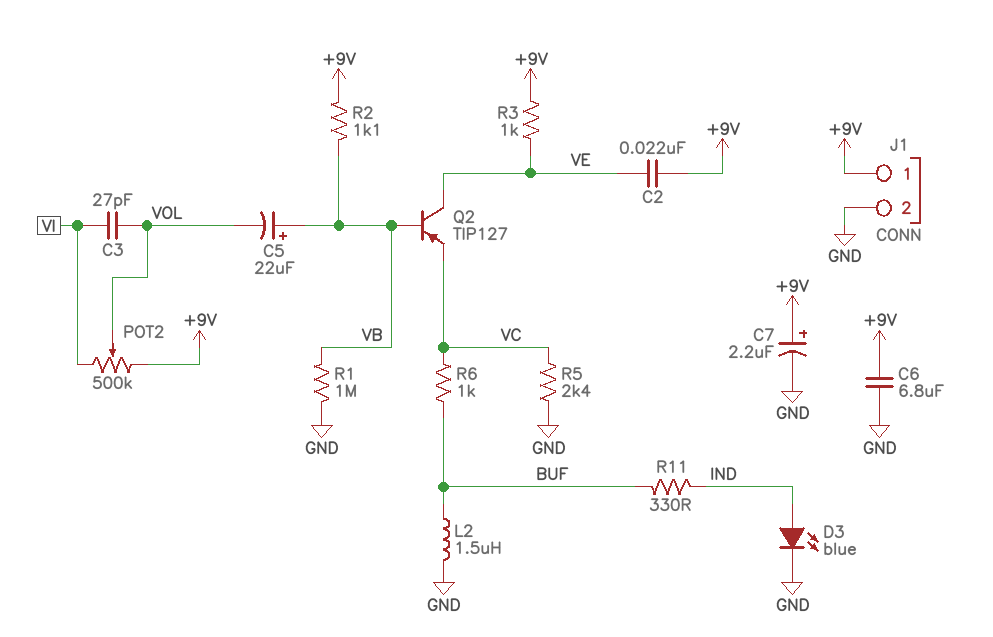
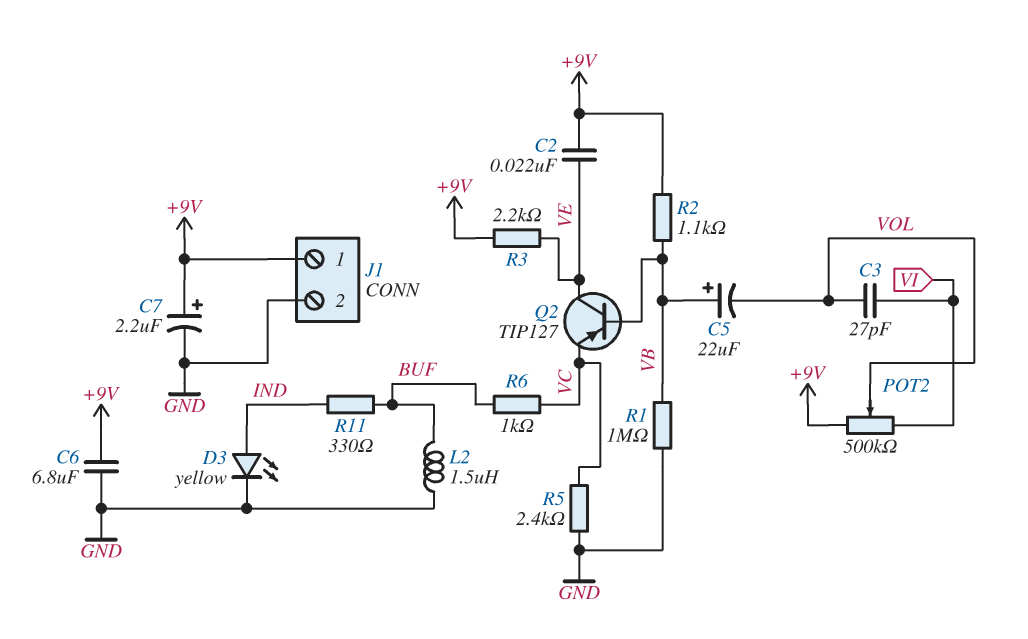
D3: LED blue (A IND, K GND) -> LED yellow (A IND, K GND)
R3: 1k (+9V, VE) -> 2.2k (+9V, VE)

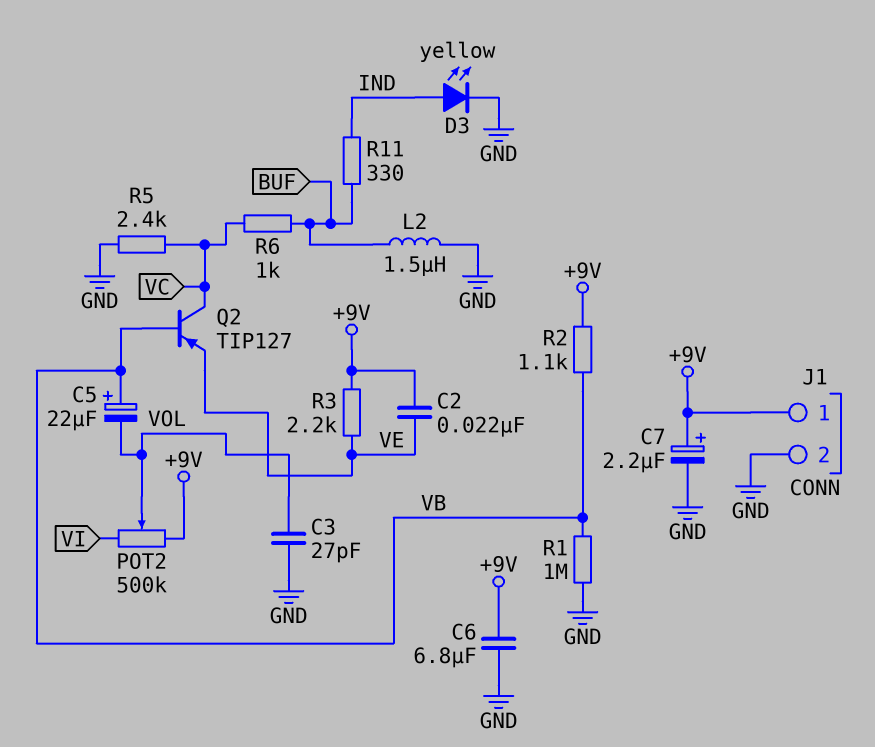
C3: 27pF (VI, VOL) -> 27pF (GND, VOL)
Q2: PNP TIP127 (B VB, C VE, E VC) -> PNP TIP127 (B VB, C VC, E VE)

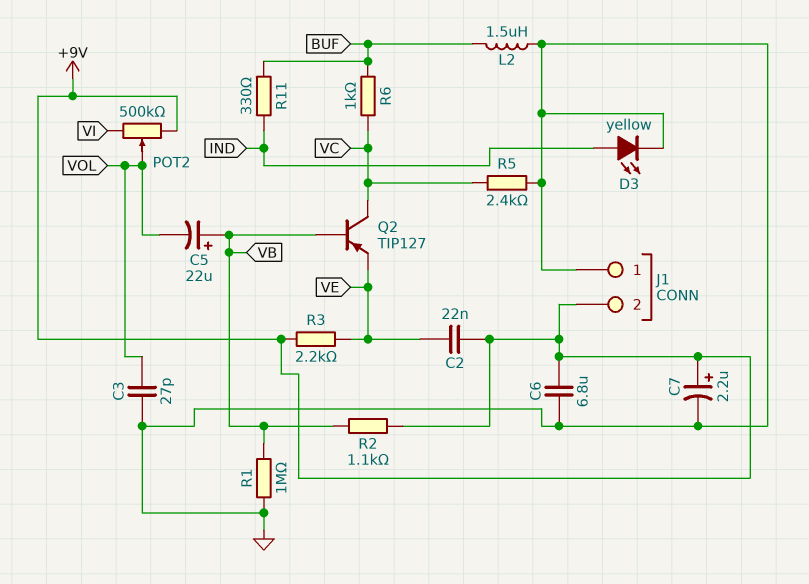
J1 pin 1: +9V -> GND
J1 pin 2: GND -> +9V

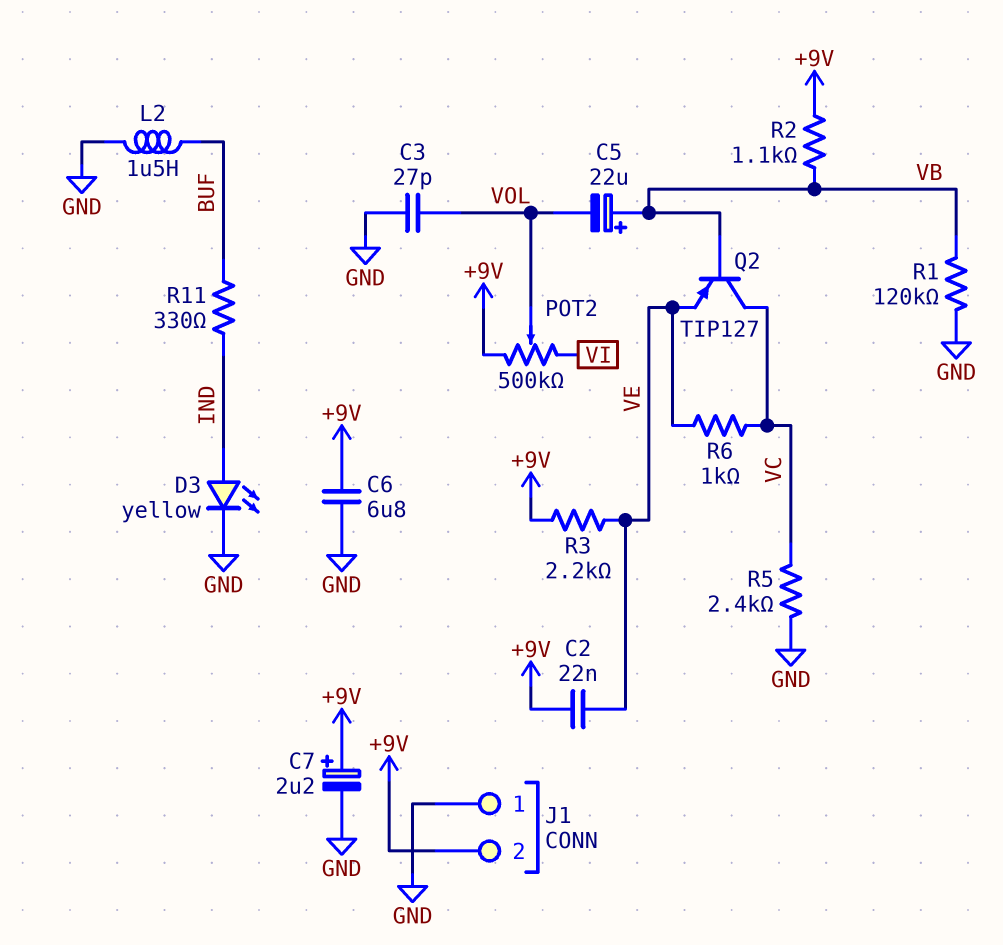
R1: 1M (GND, VB) -> 120k (GND, VB)
R6: 1k (BUF, VC) -> 1k (VC, VE)

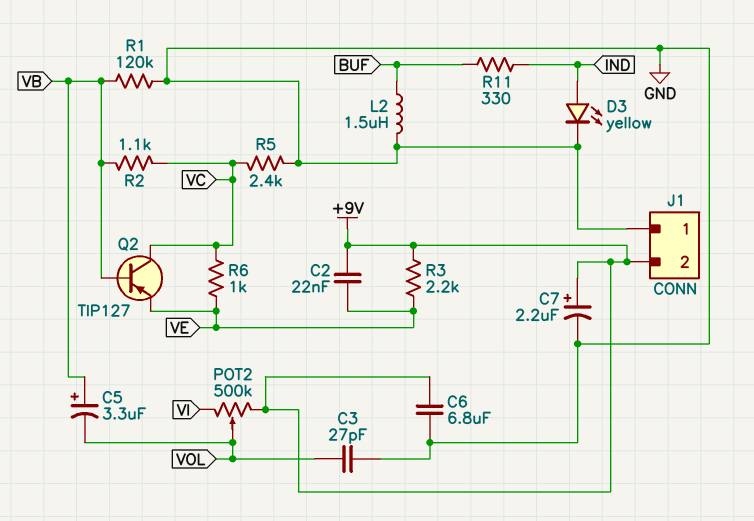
C5: 22uF (plus VB, minus VOL) -> 3.3uF (plus VB, minus VOL)
R2: 1.1k (+9V, VB) -> 1.1k (VB, VC)

